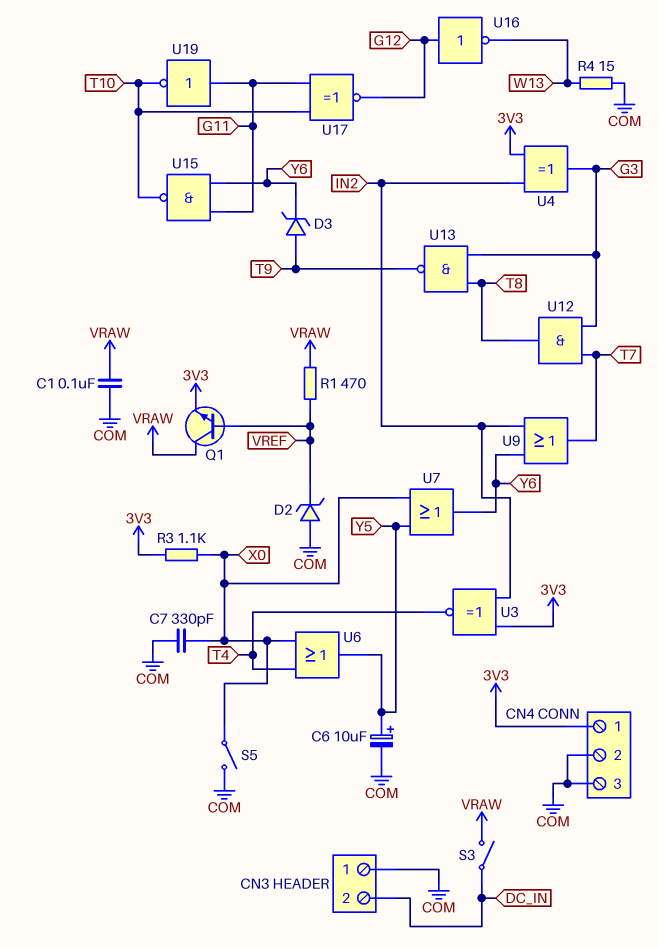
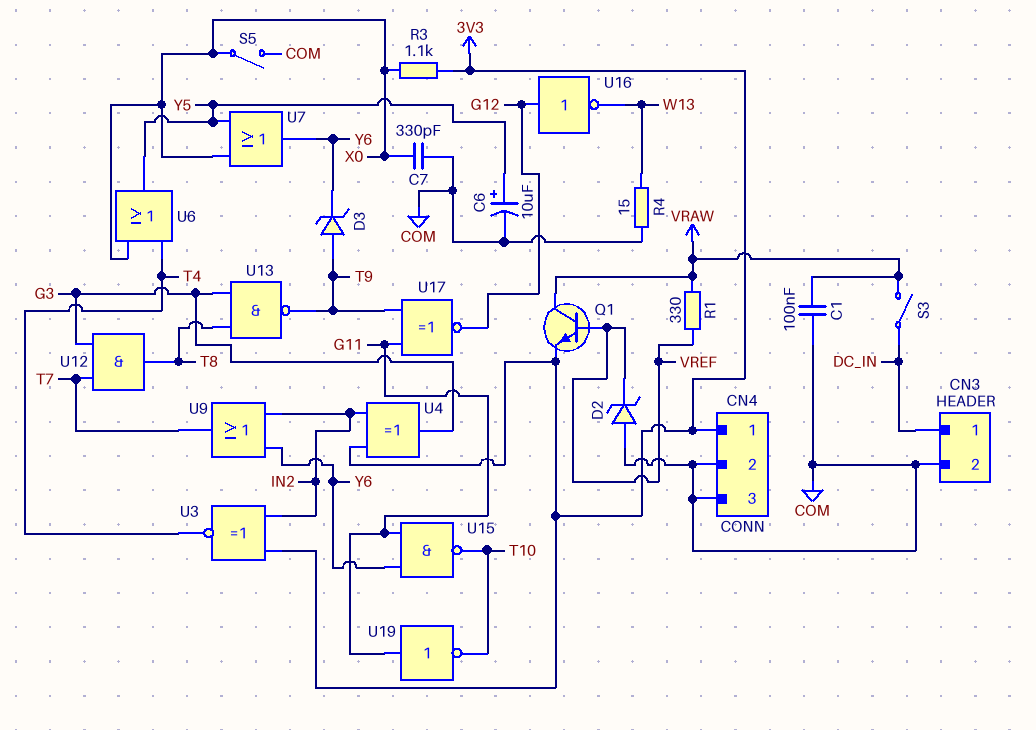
CN3 pin 1: COM -> DC_IN
CN3 pin 2: DC_IN -> COM
R1: 470 (VRAW, VREF) -> 330 (VRAW, VREF)
U17: XNOR (in G11, in T10, out G12) -> XNOR (in G11, in T9, out G12)

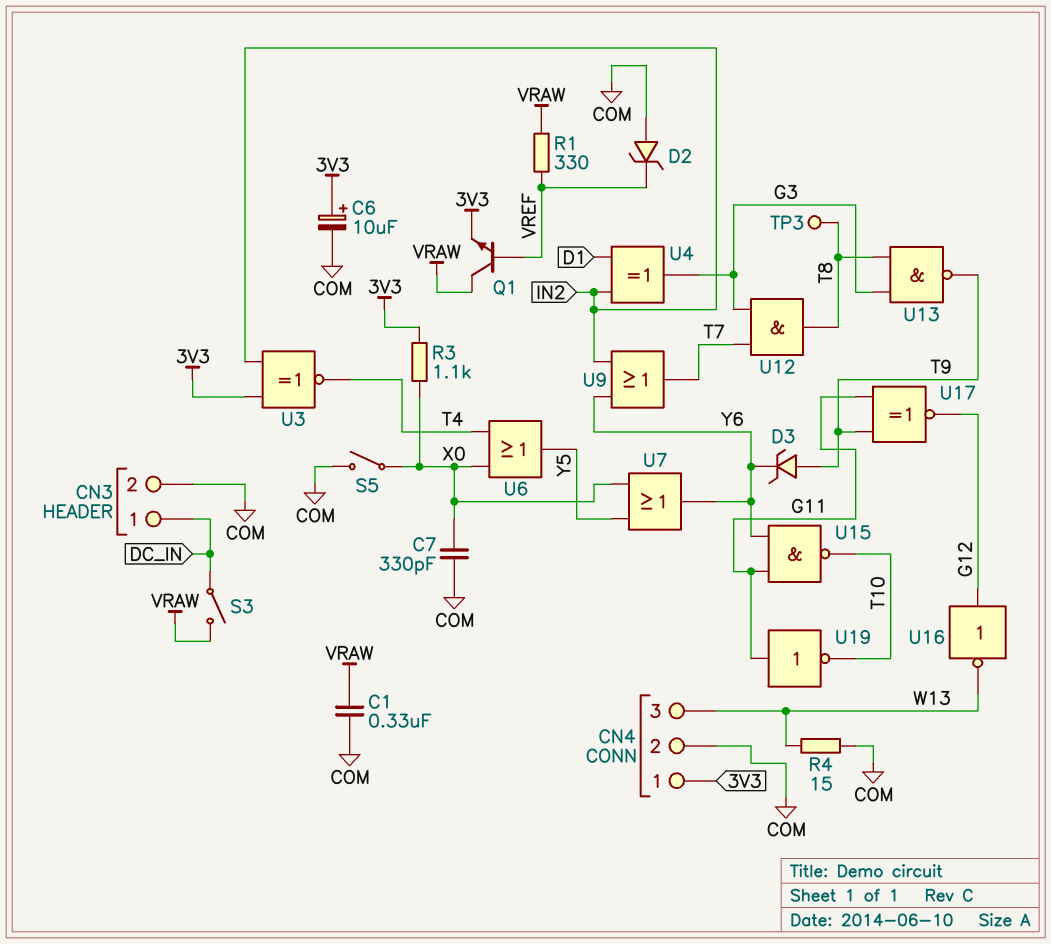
C1: 100nF (COM, VRAW) -> 330nF (COM, VRAW)
C6: 10uF (plus Y5, minus COM) -> 10uF (plus 3V3, minus COM)
CN4 pin 3: COM -> W13
TP3: none -> test point (T8)
U4: XOR (in 3V3, in IN2, out G3) -> XOR (in D1, in IN2, out G3)

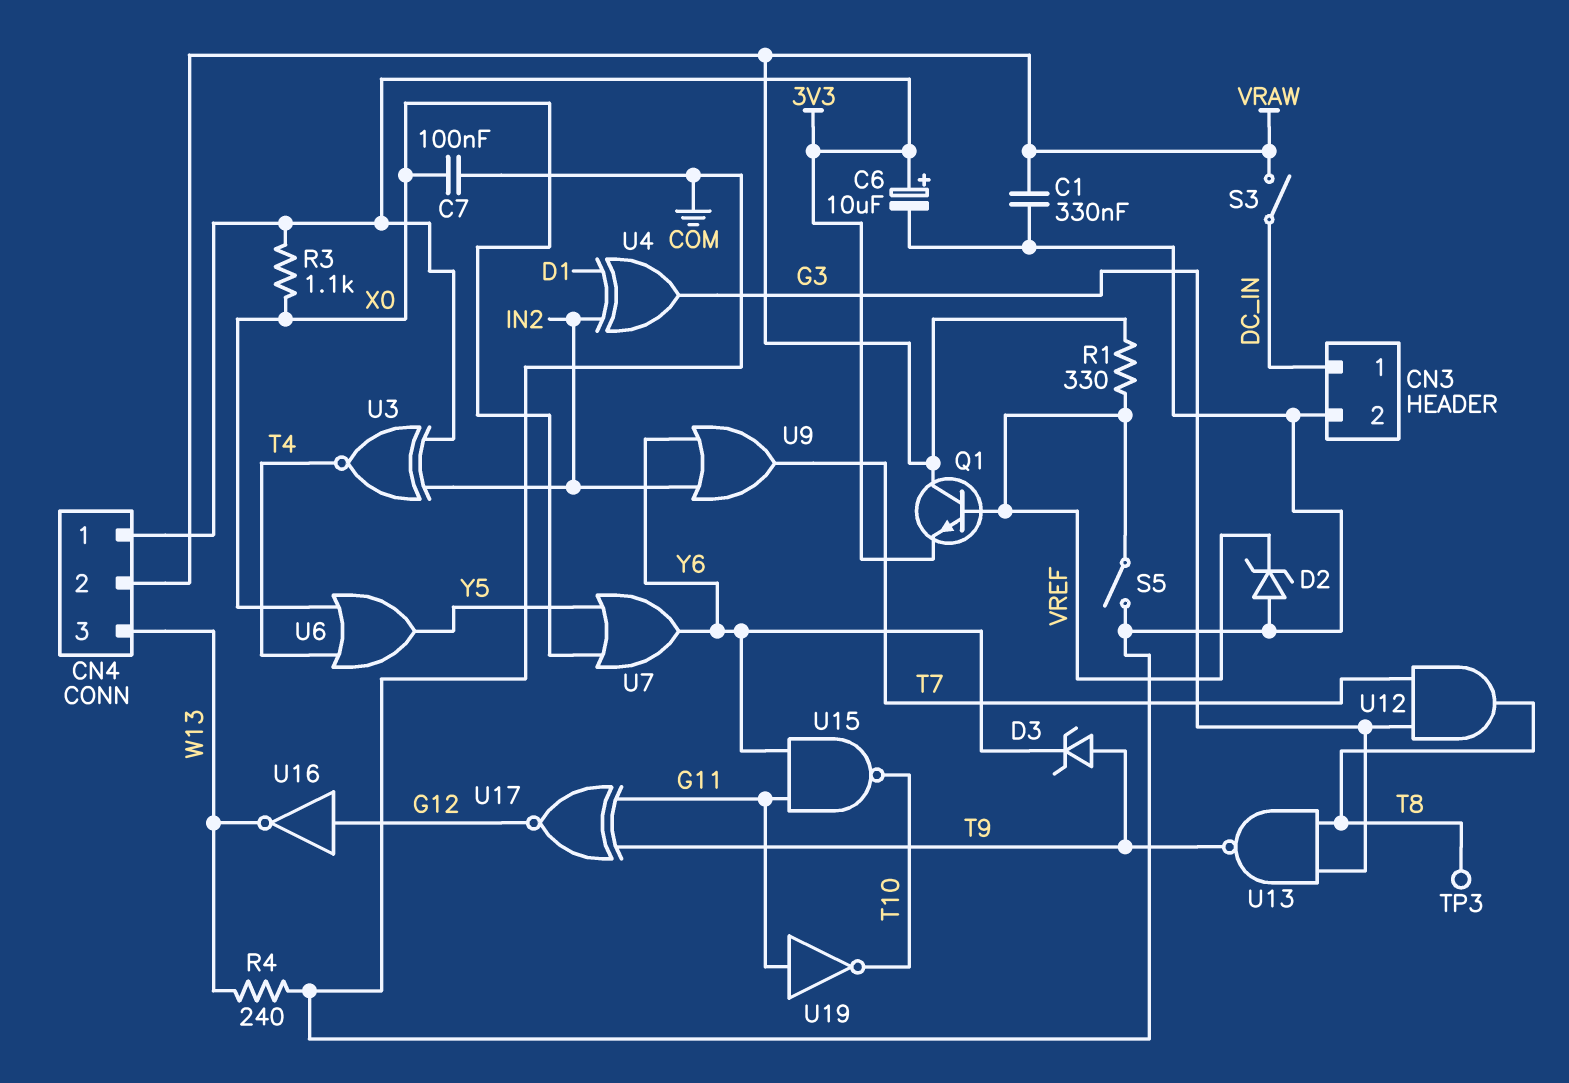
C7: 330pF (COM, X0) -> 100nF (COM, X0)
CN4 pin 2: COM -> VRAW
R4: 15 (COM, W13) -> 240 (COM, W13)
S5: switch (COM, X0) -> switch (COM, VREF)

